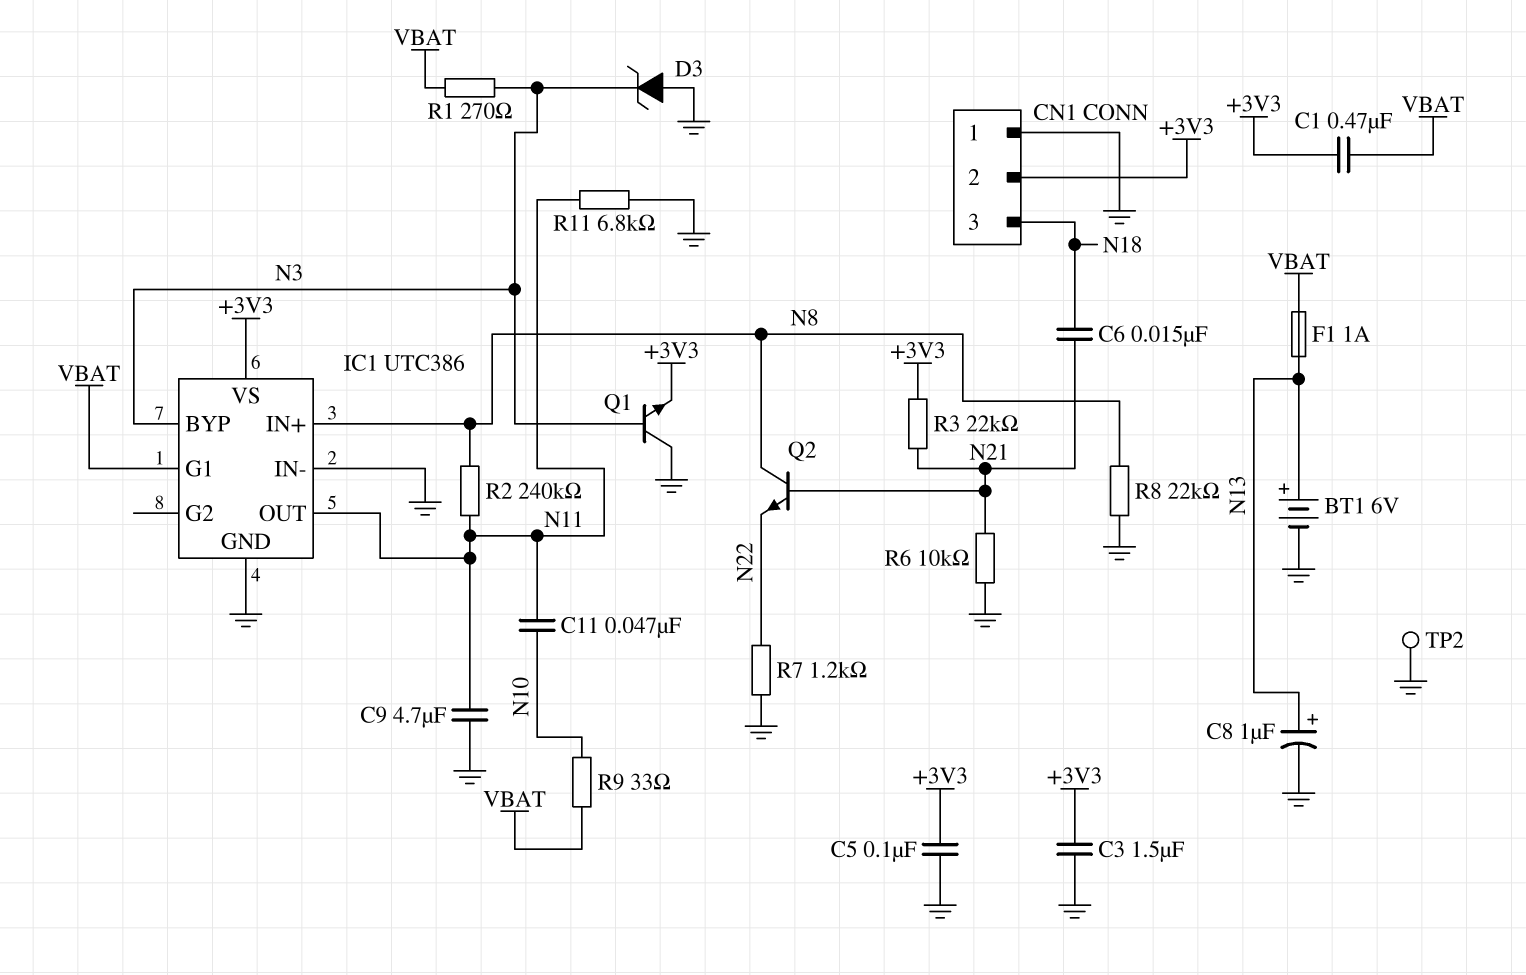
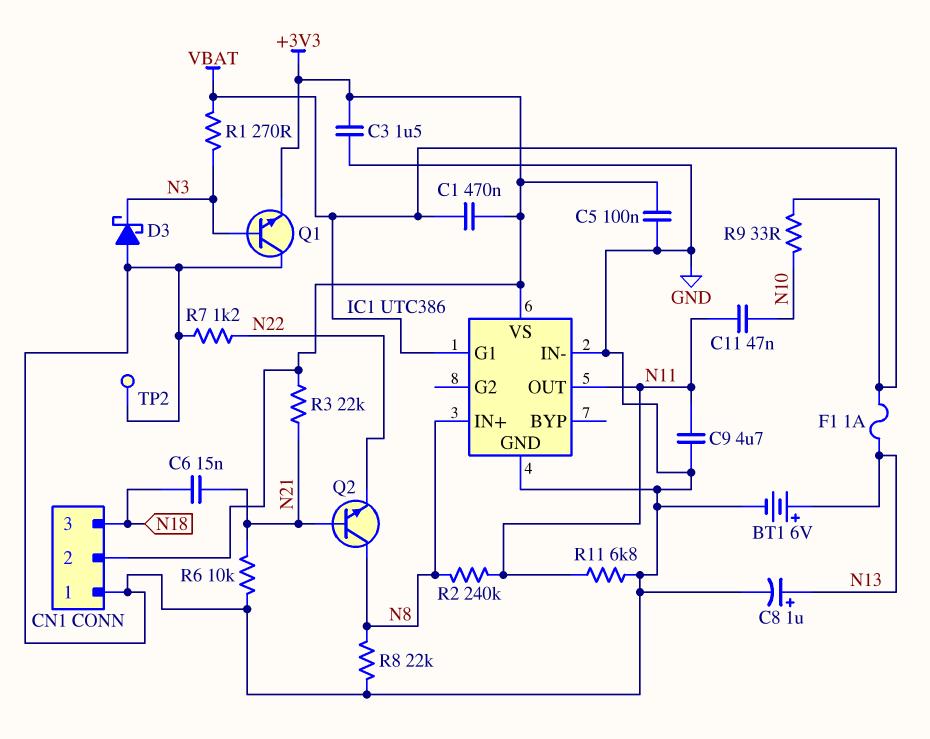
D3: zener (A GND, K N3) -> schottky (A GND, K N3)
IC1 pin BYP: N3 -> none

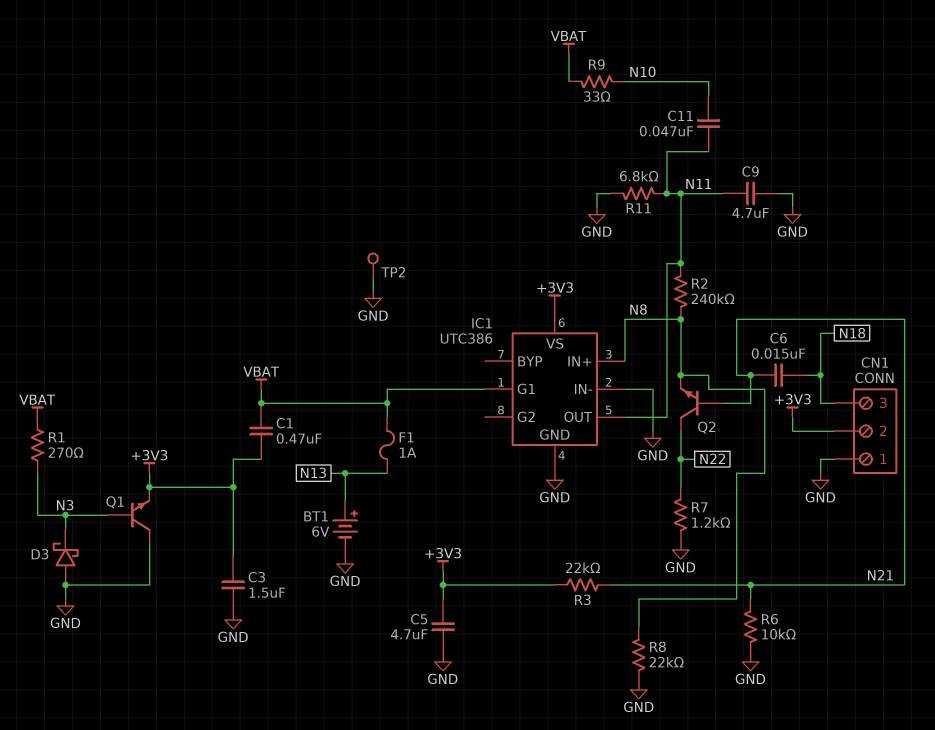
C5: 100nF (+3V3, GND) -> 4.7uF (+3V3, GND)
C8: 1uF (plus N13, minus GND) -> none
Q2: NPN (B N21, C N8, E N22) -> NPN (B N21, C N22, E N8)

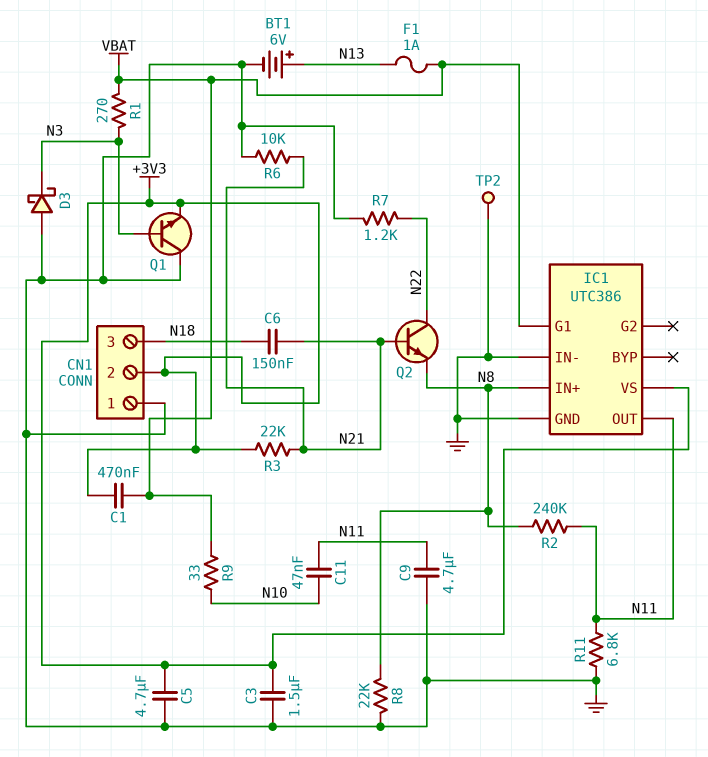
C6: 15nF (N18, N21) -> 150nF (N18, N21)

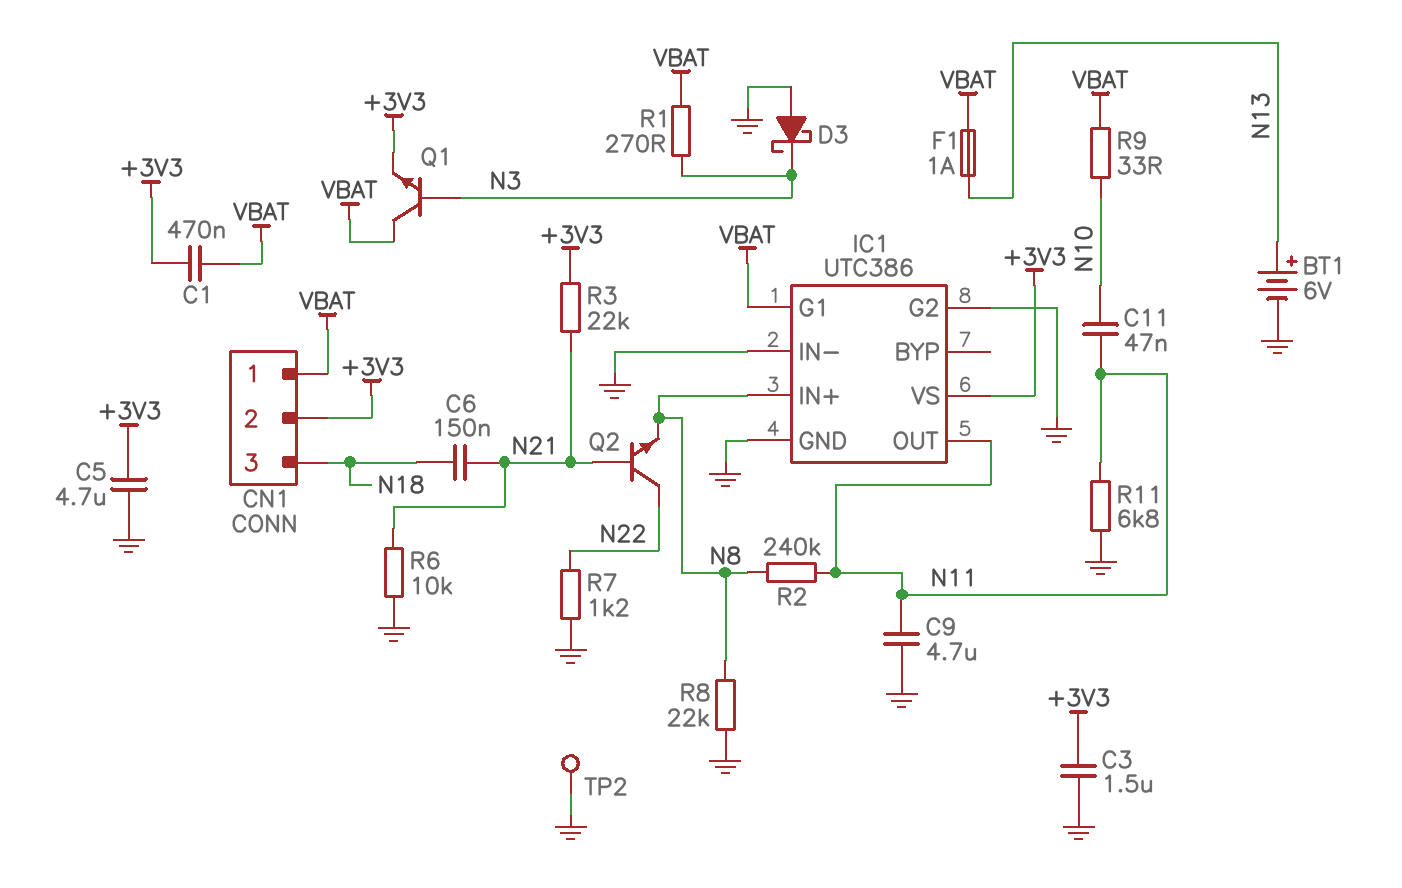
CN1 pin 1: GND -> VBAT
IC1 pin G2: none -> GND
Q1: NPN (B N3, C GND, E +3V3) -> NPN (B N3, C VBAT, E +3V3)

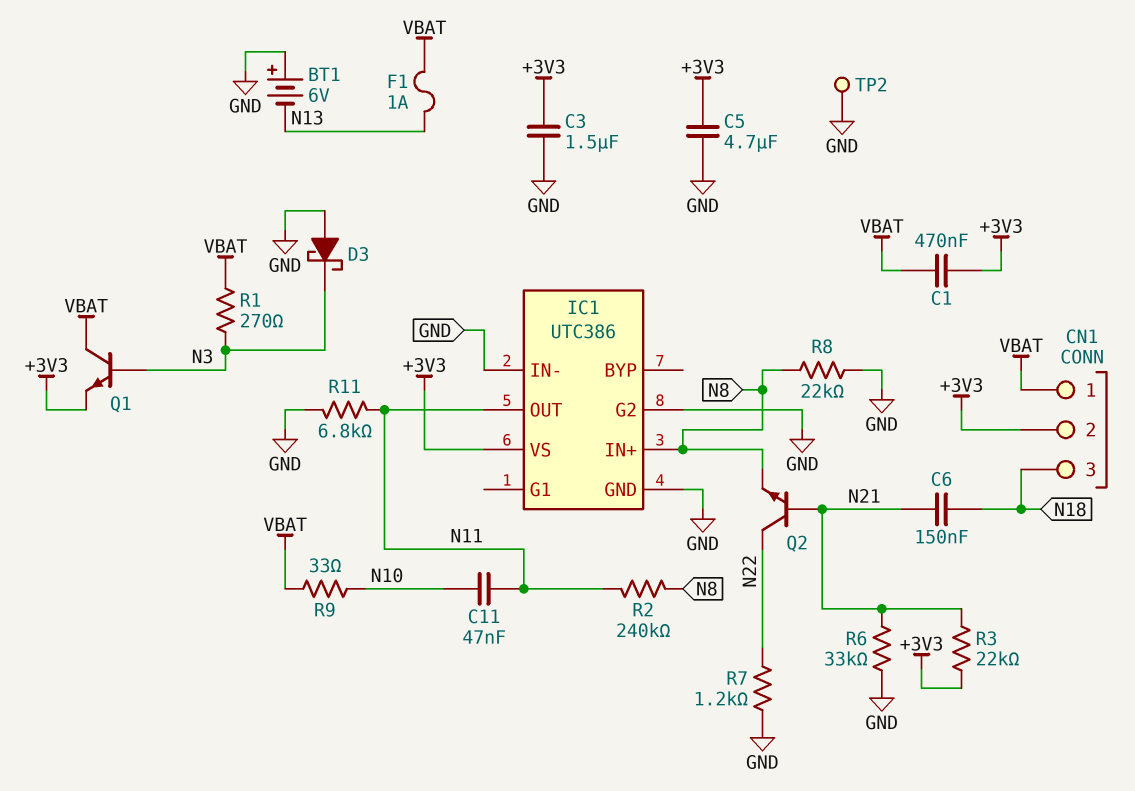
BT1: 6V (plus N13, minus GND) -> 6V (plus GND, minus N13)
C9: 4.7uF (GND, N11) -> none
IC1 pin G1: VBAT -> none
R6: 10k (GND, N21) -> 33k (GND, N21)

